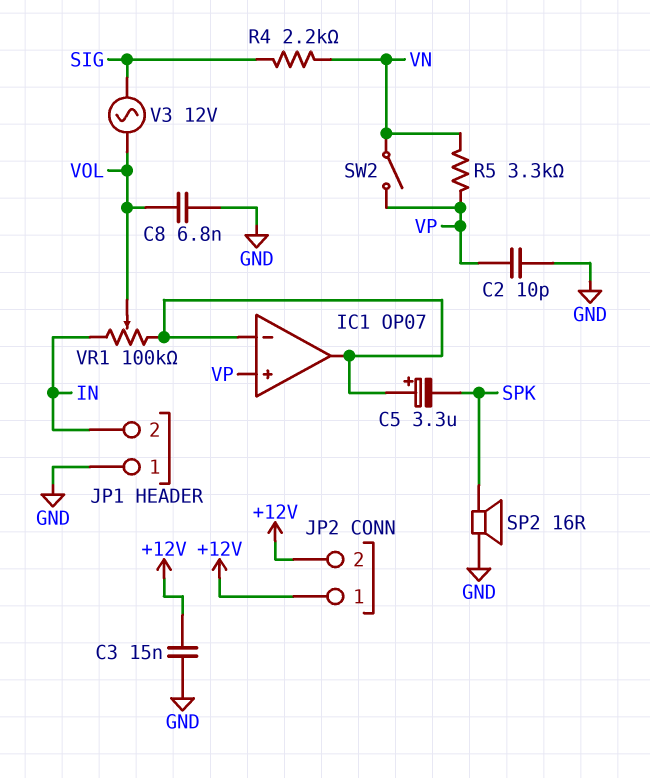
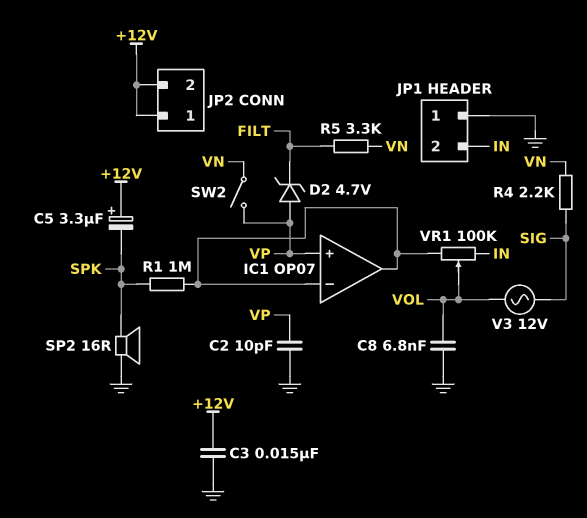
C5: 3.3uF (plus IC1/in-, minus SPK) -> 3.3uF (plus +12V, minus SPK)
D2: none -> zener 4.7V (A VP, K FILT)
R1: none -> 1M (IC1/in-, SPK)
R5: 3.3k (VN, VP) -> 3.3k (FILT, VN)

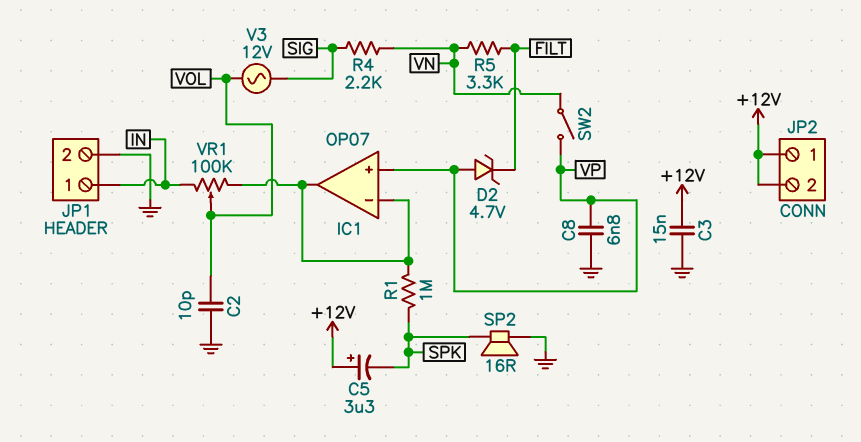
C2: 10pF (GND, VP) -> 10pF (GND, VOL)
C8: 6.8nF (GND, VOL) -> 6.8nF (GND, VP)
JP1 pin 1: GND -> IN
JP1 pin 2: IN -> GND

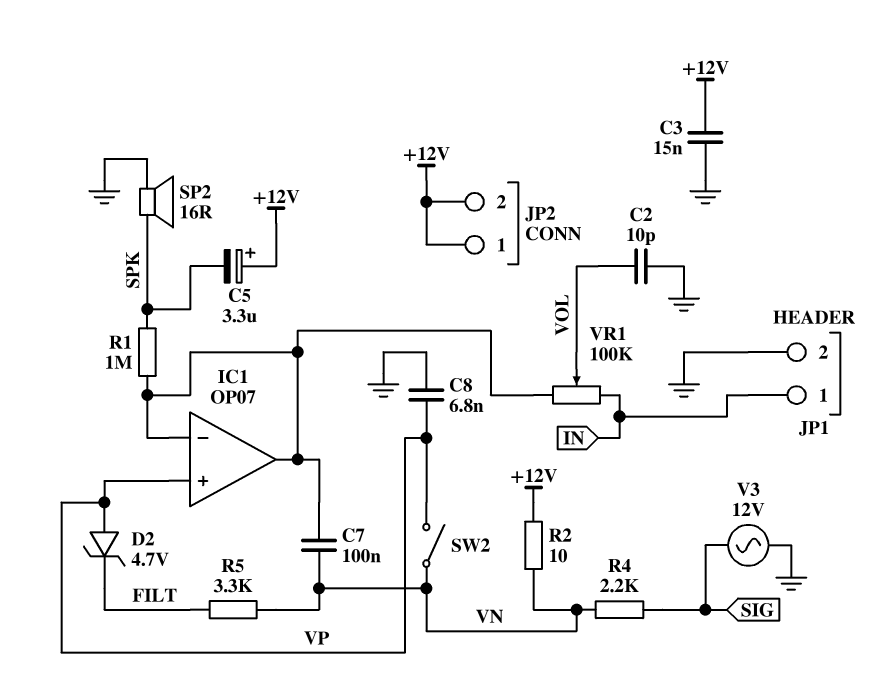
C7: none -> 100nF (IC1/in-, VN)
R2: none -> 10 (+12V, VN)
V3: AC 12V (SIG, VOL) -> AC 12V (GND, SIG)

